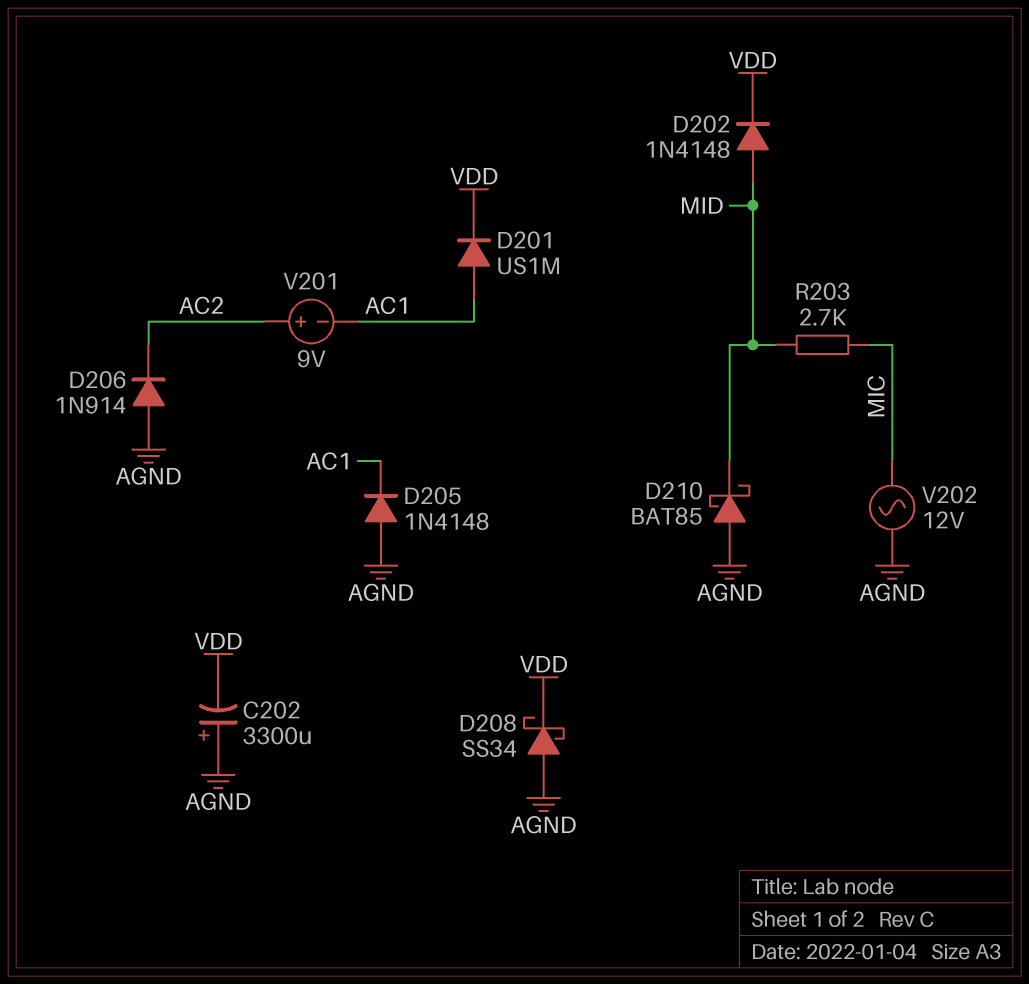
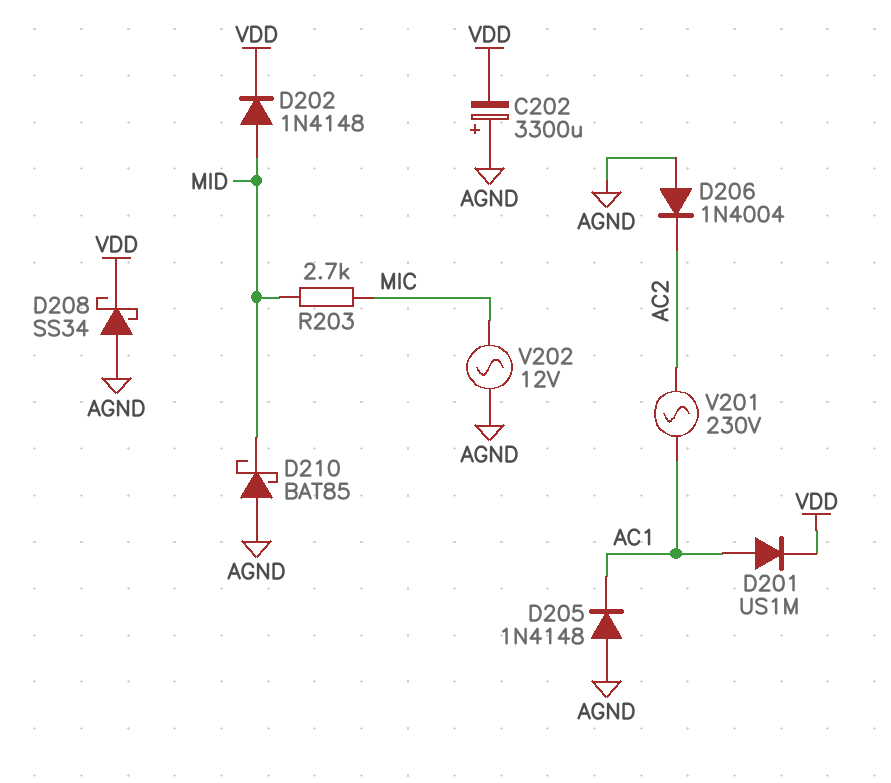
D206: diode 1N914 (A AGND, K AC2) -> diode 1N4004 (A AGND, K AC2)
V201: 9V (plus AC2, minus AC1) -> AC 230V (AC1, AC2)

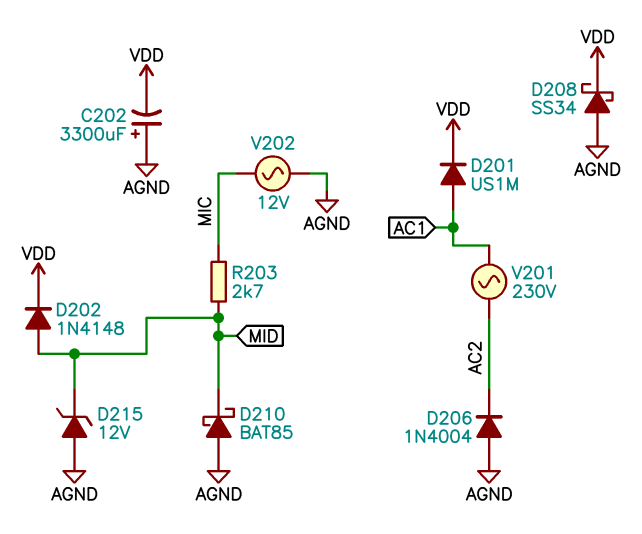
D205: diode 1N4148 (A AGND, K AC1) -> none
D215: none -> zener 12V (A AGND, K MID)

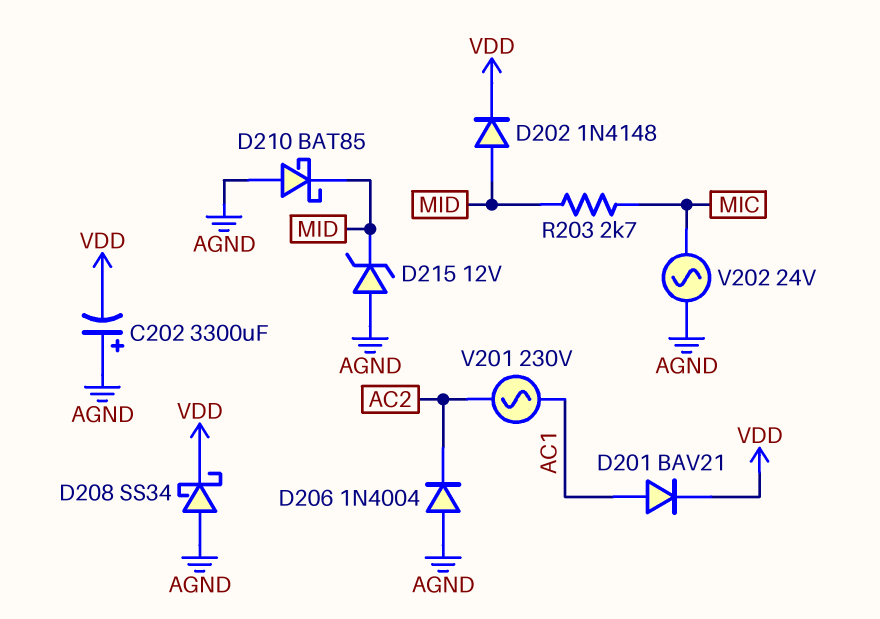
D201: diode US1M (A AC1, K VDD) -> diode BAV21 (A AC1, K VDD)
V202: AC 12V (AGND, MIC) -> AC 24V (AGND, MIC)

